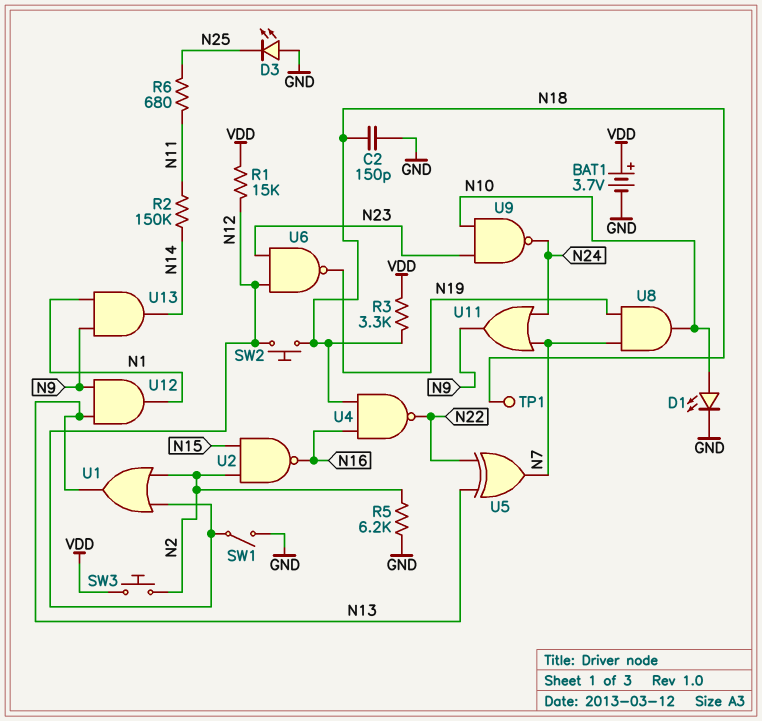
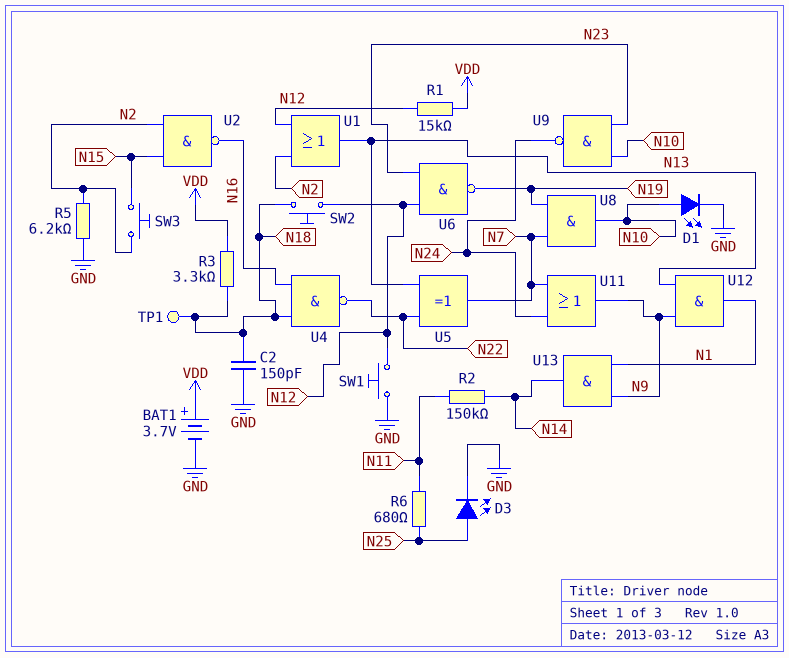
D3: LED (A GND, K N25) -> LED (A N25, K GND)
SW1: switch (GND, N12) -> button (GND, N12)
SW3: button (N2, VDD) -> button (N2, N15)

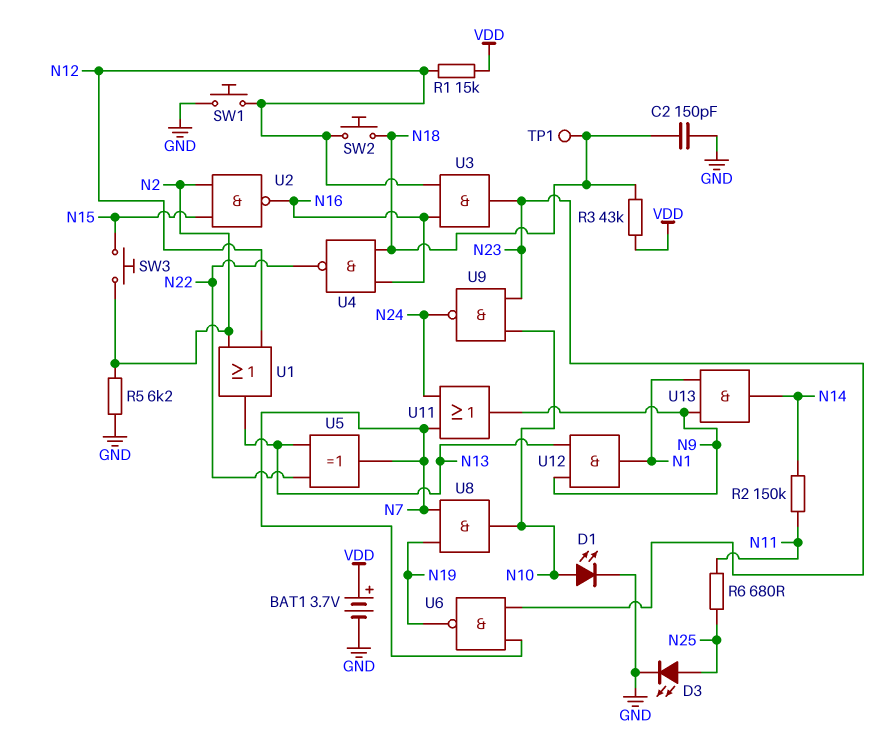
R3: 3.3k (N18, VDD) -> 43k (N18, VDD)
U3: none -> AND (in N12, in N16, out N23)
U6: NAND (in N12, in N23, out N19) -> NAND (in N7, in N23, out N19)

